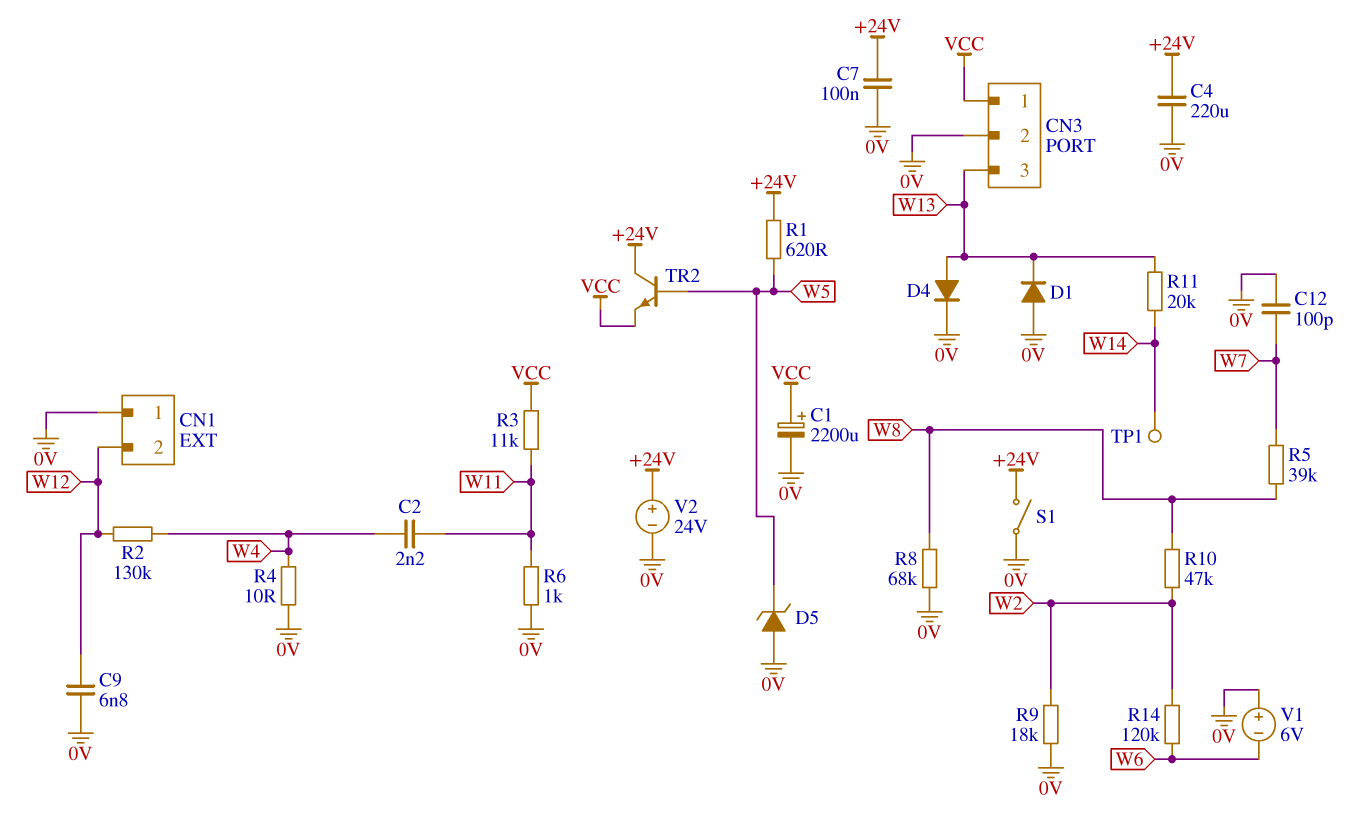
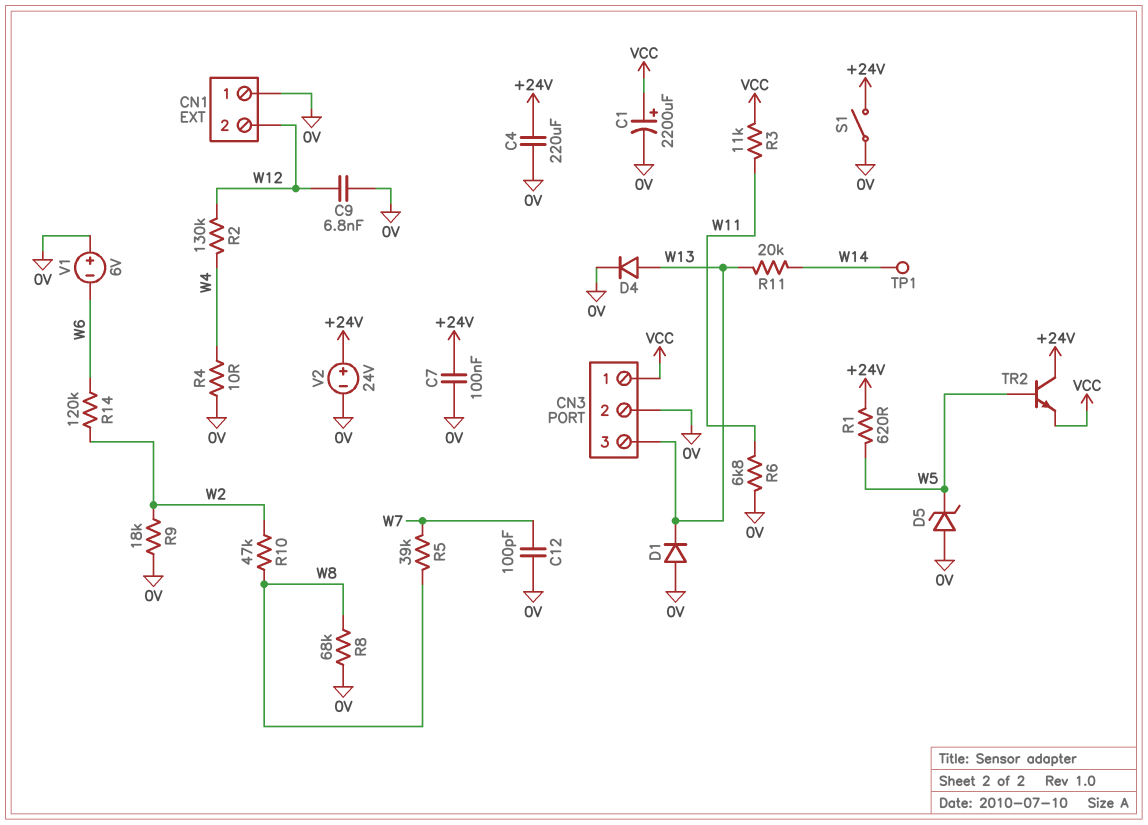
C2: 2.2nF (W4, W11) -> none
R6: 1k (0V, W11) -> 6.8k (0V, W11)

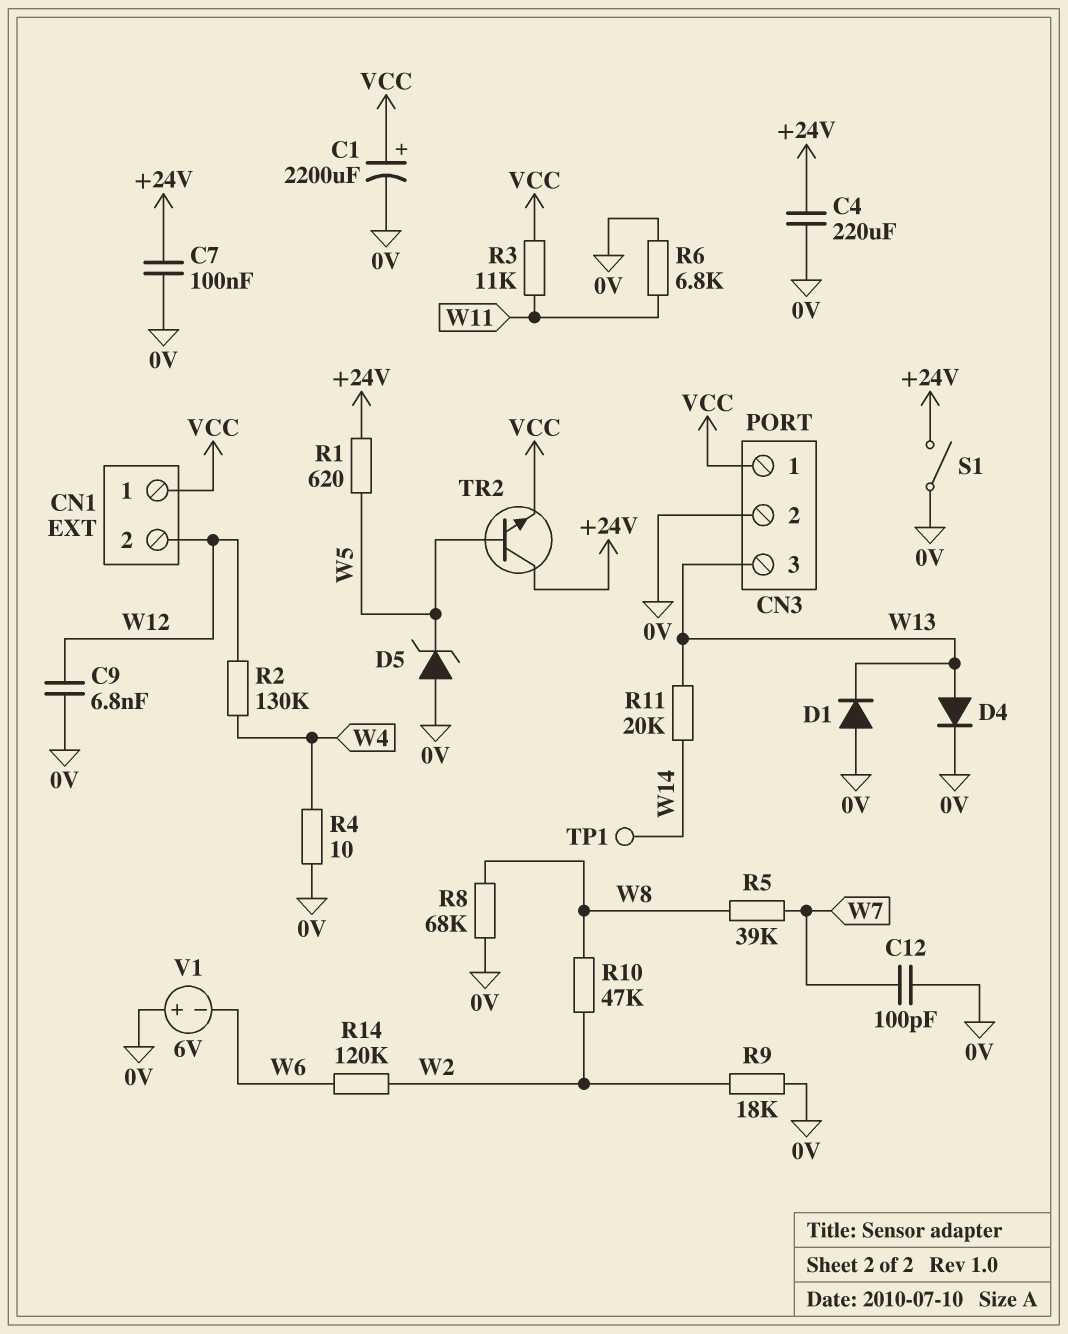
CN1 pin 1: 0V -> VCC
V2: 24V (plus +24V, minus 0V) -> none

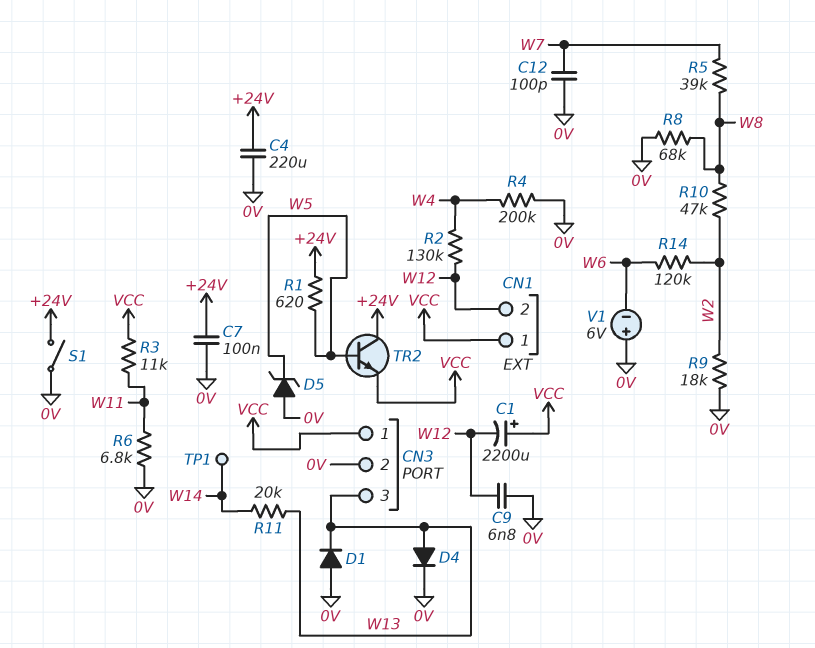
C1: 2200uF (plus VCC, minus 0V) -> 2200uF (plus VCC, minus W12)
R4: 10 (0V, W4) -> 200k (0V, W4)

